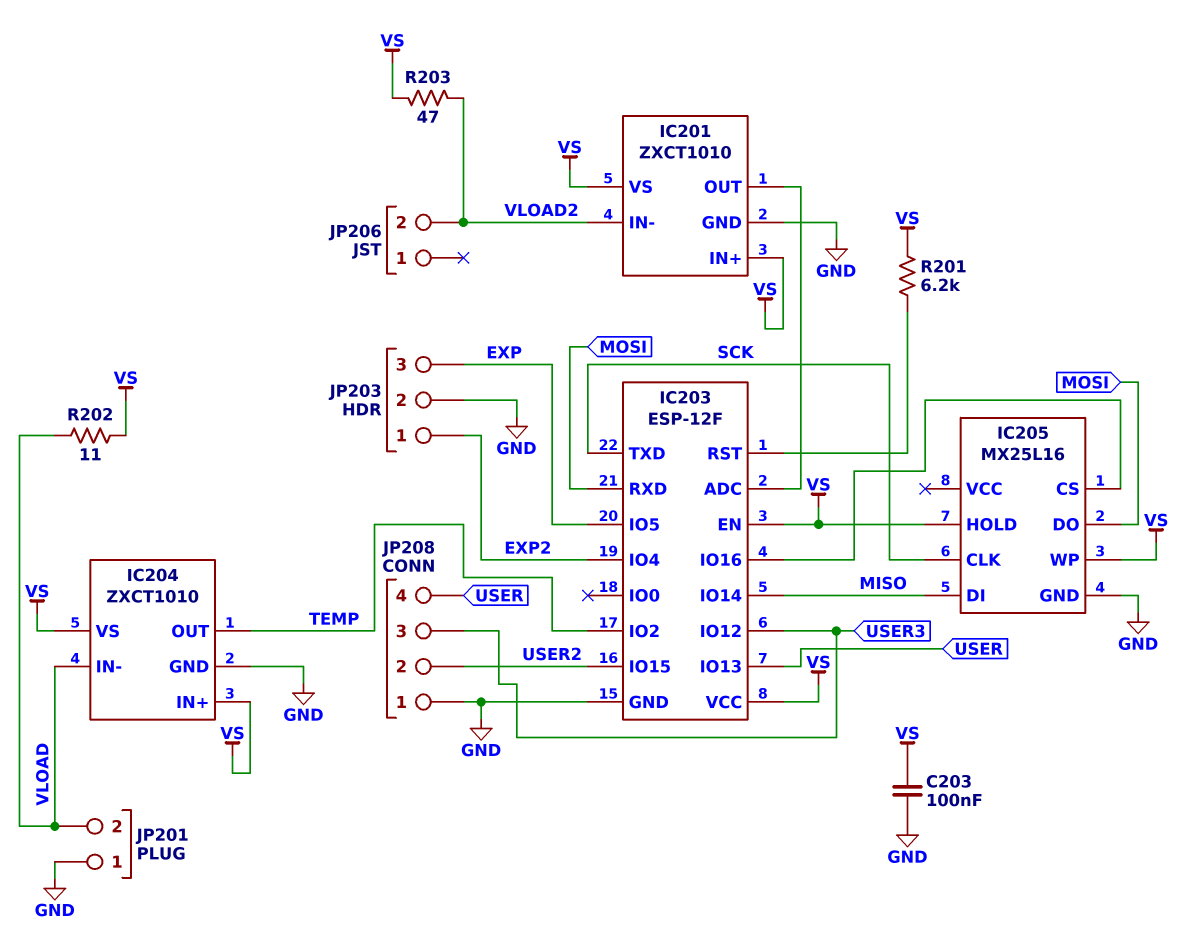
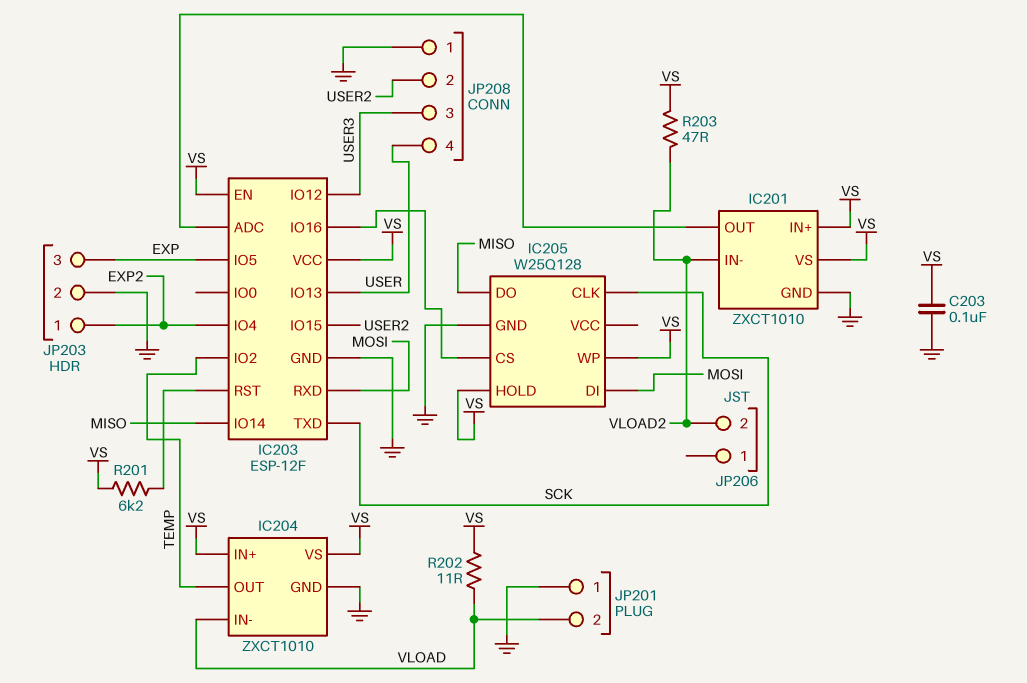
IC205: MX25L16 -> W25Q128
IC205 pin DI: MISO -> MOSI
IC205 pin DO: MOSI -> MISO

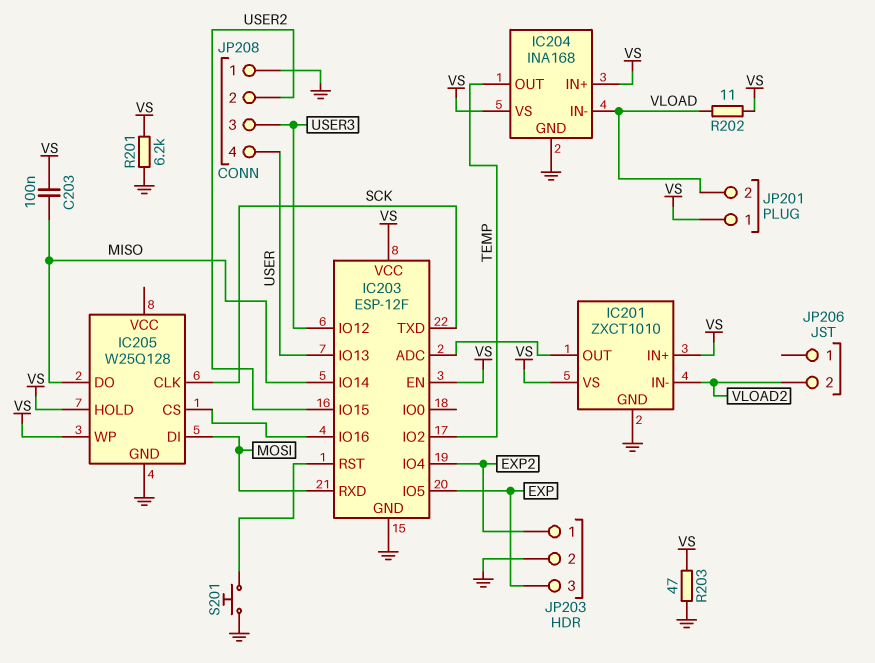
C203: 100nF (GND, VS) -> 100nF (MISO, VS)
IC204: ZXCT1010 -> INA168
JP201 pin 1: GND -> VS
R201: 6.2k (IC203/RST, VS) -> 6.2k (GND, VS)
R203: 47 (VLOAD2, VS) -> 47 (GND, VS)
S201: none -> button (GND, IC203/RST)

